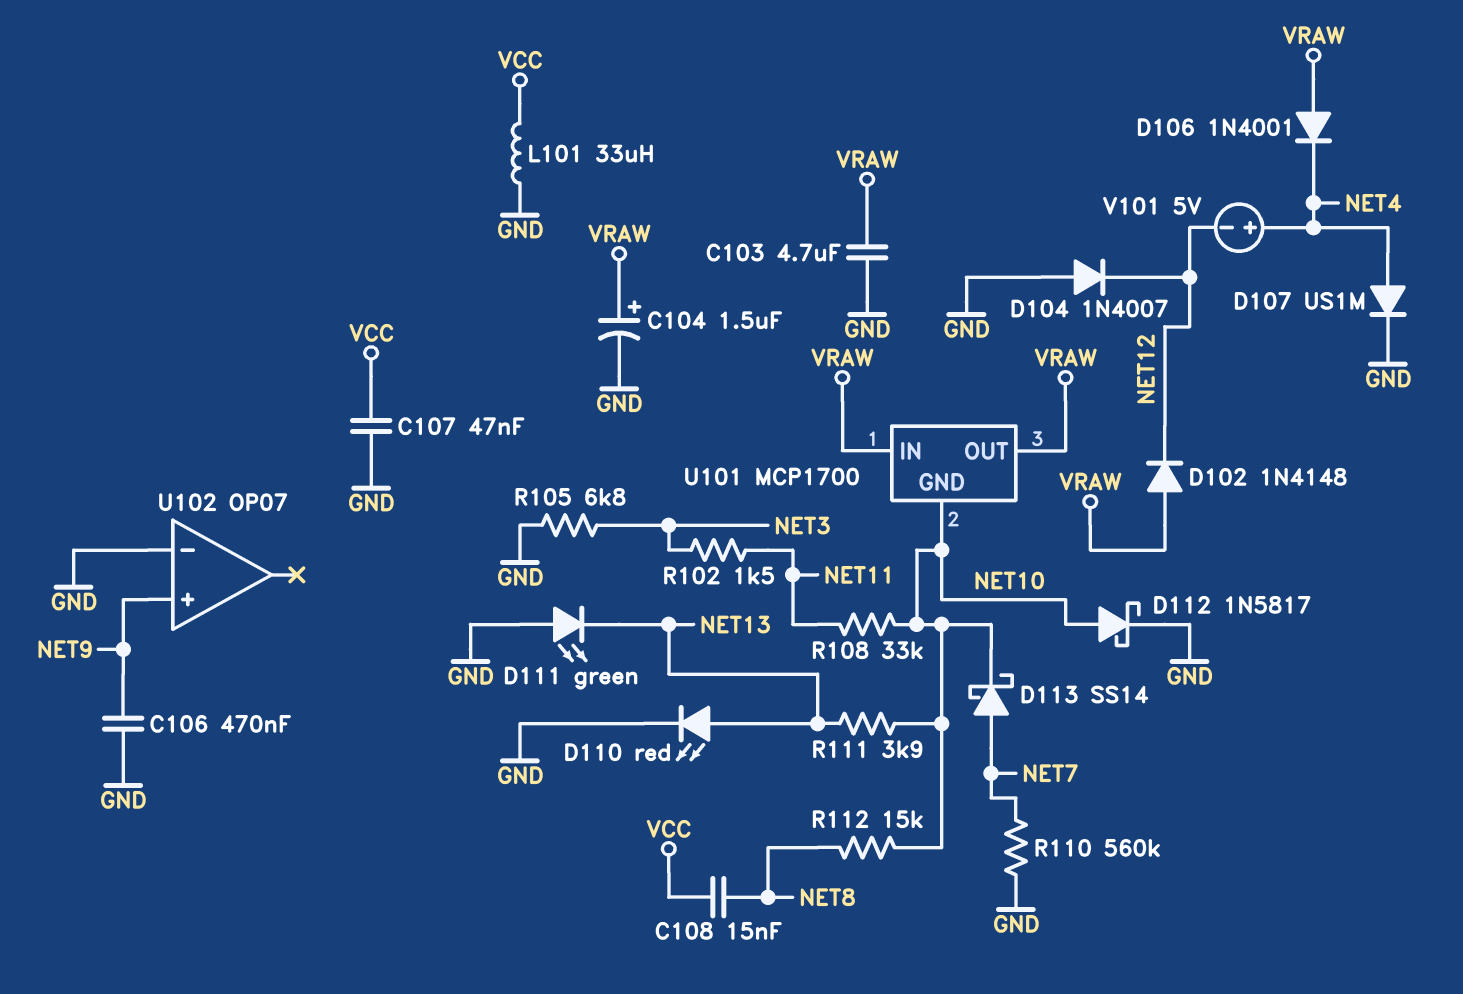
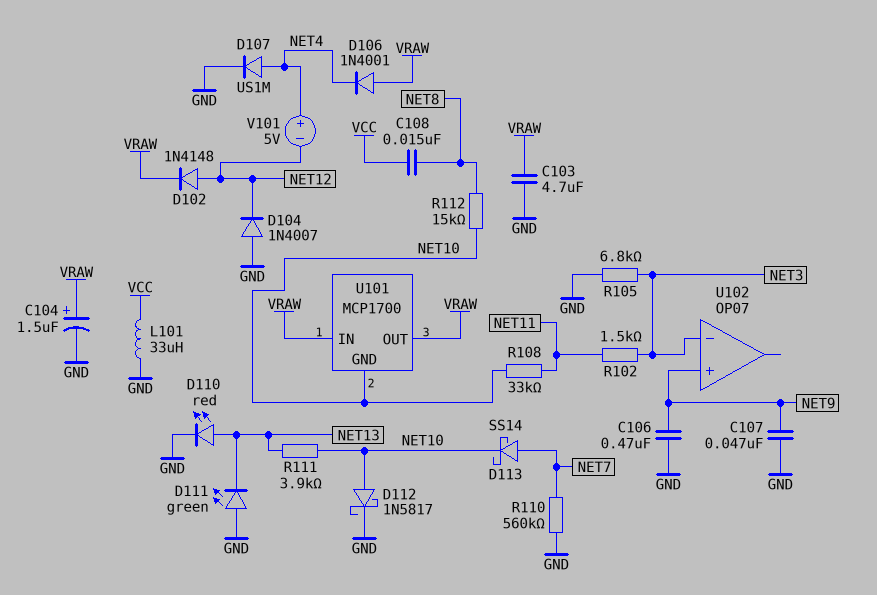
C107: 47nF (GND, VCC) -> 47nF (GND, NET9)
D102: diode 1N4148 (A VRAW, K NET12) -> diode 1N4148 (A NET12, K VRAW)
U102 pin in-: GND -> NET3

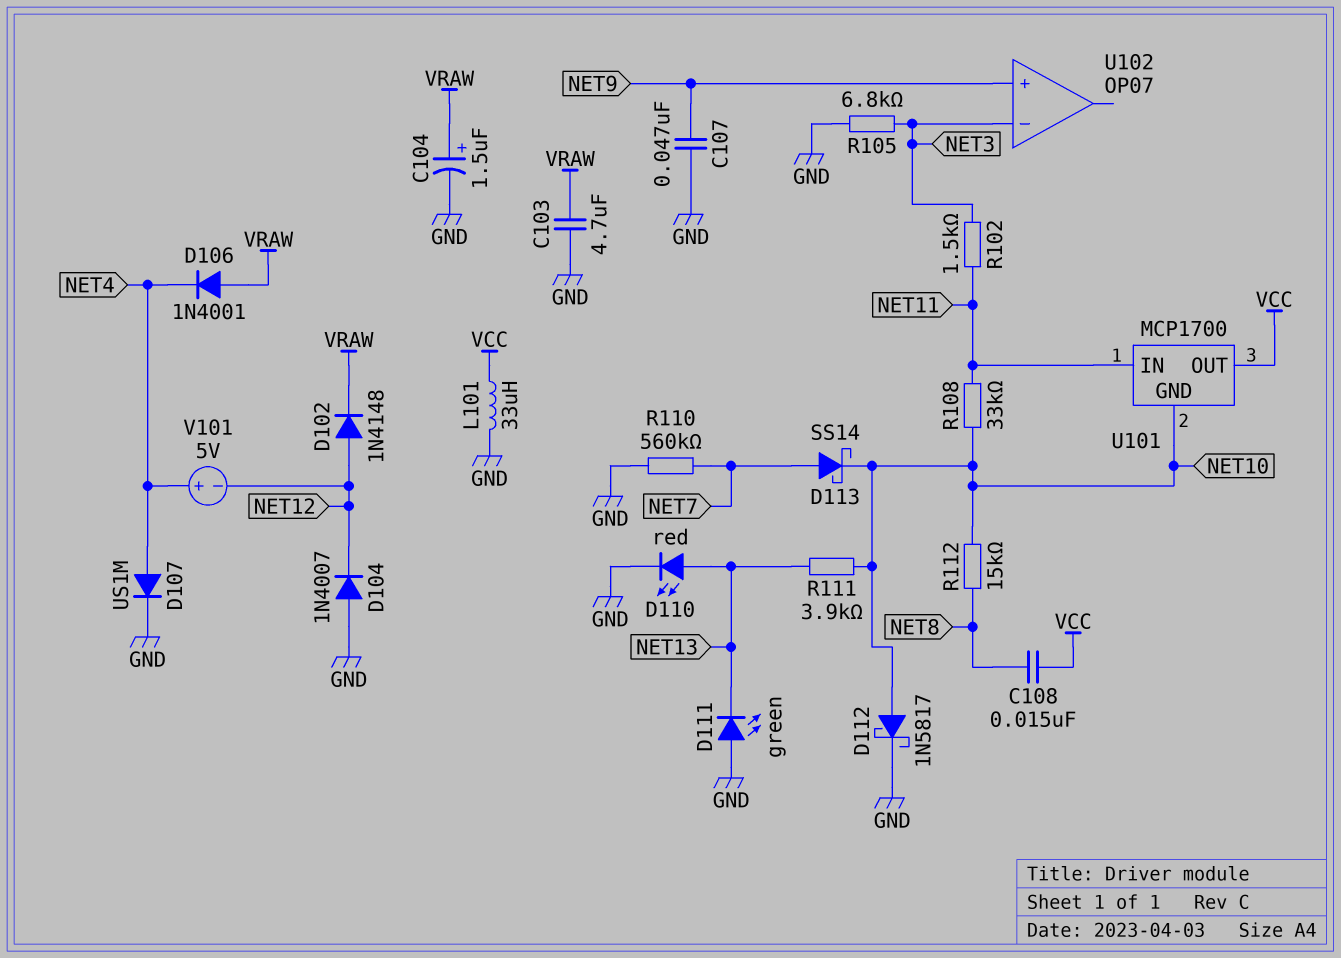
C106: 470nF (GND, NET9) -> none
U101 pin IN: VRAW -> NET11
U101 pin OUT: VRAW -> VCC

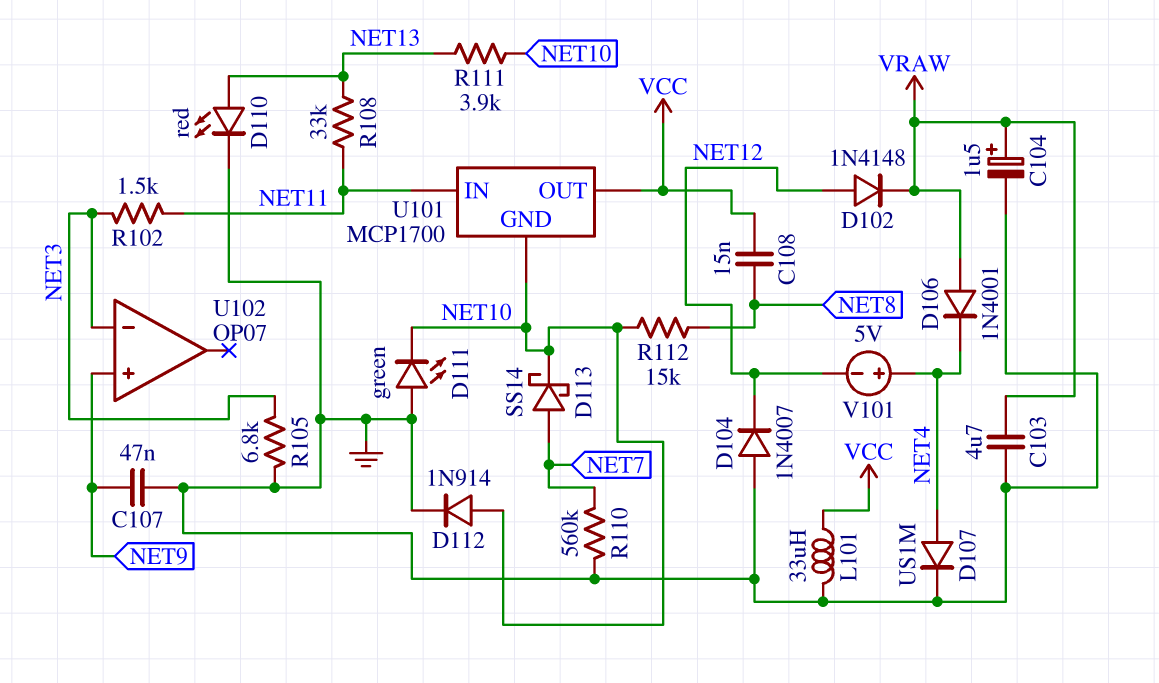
D111: LED green (A GND, K NET13) -> LED green (A GND, K NET10)
D112: schottky 1N5817 (A NET10, K GND) -> diode 1N914 (A NET10, K GND)
R108: 33k (NET10, NET11) -> 33k (NET11, NET13)

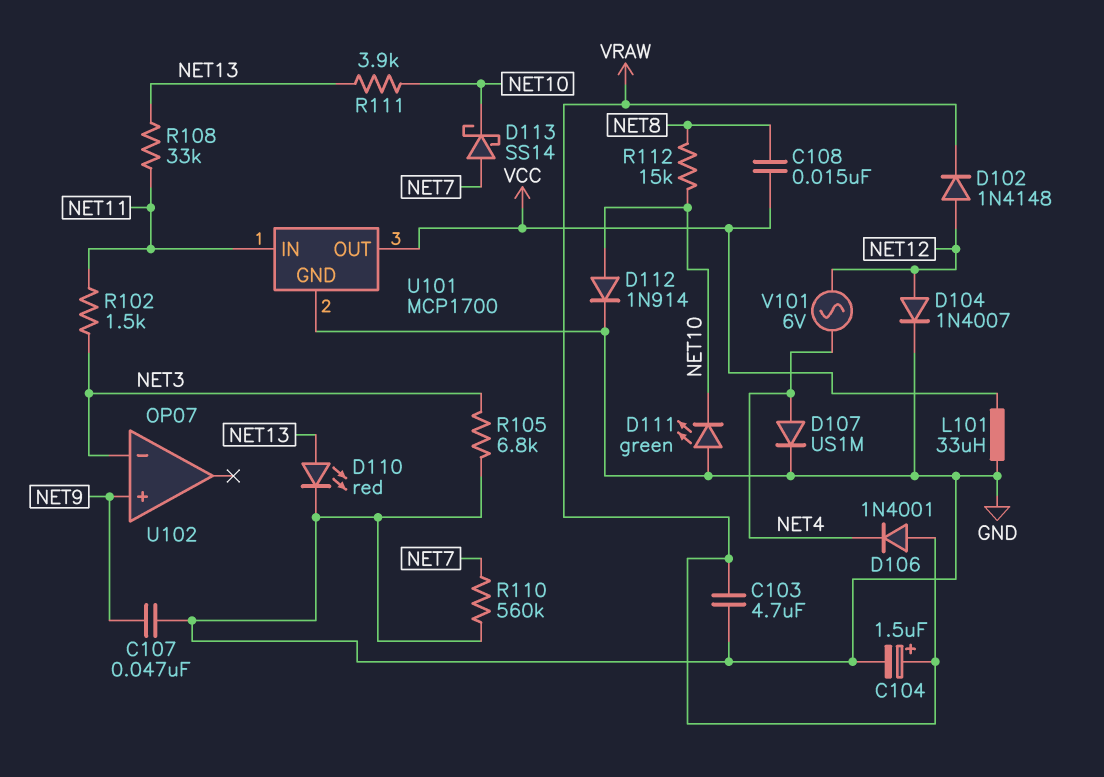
D104: diode 1N4007 (A GND, K NET12) -> diode 1N4007 (A NET12, K GND)
U101 pin GND: NET10 -> GND
V101: 5V (plus NET4, minus NET12) -> AC 6V (NET4, NET12)

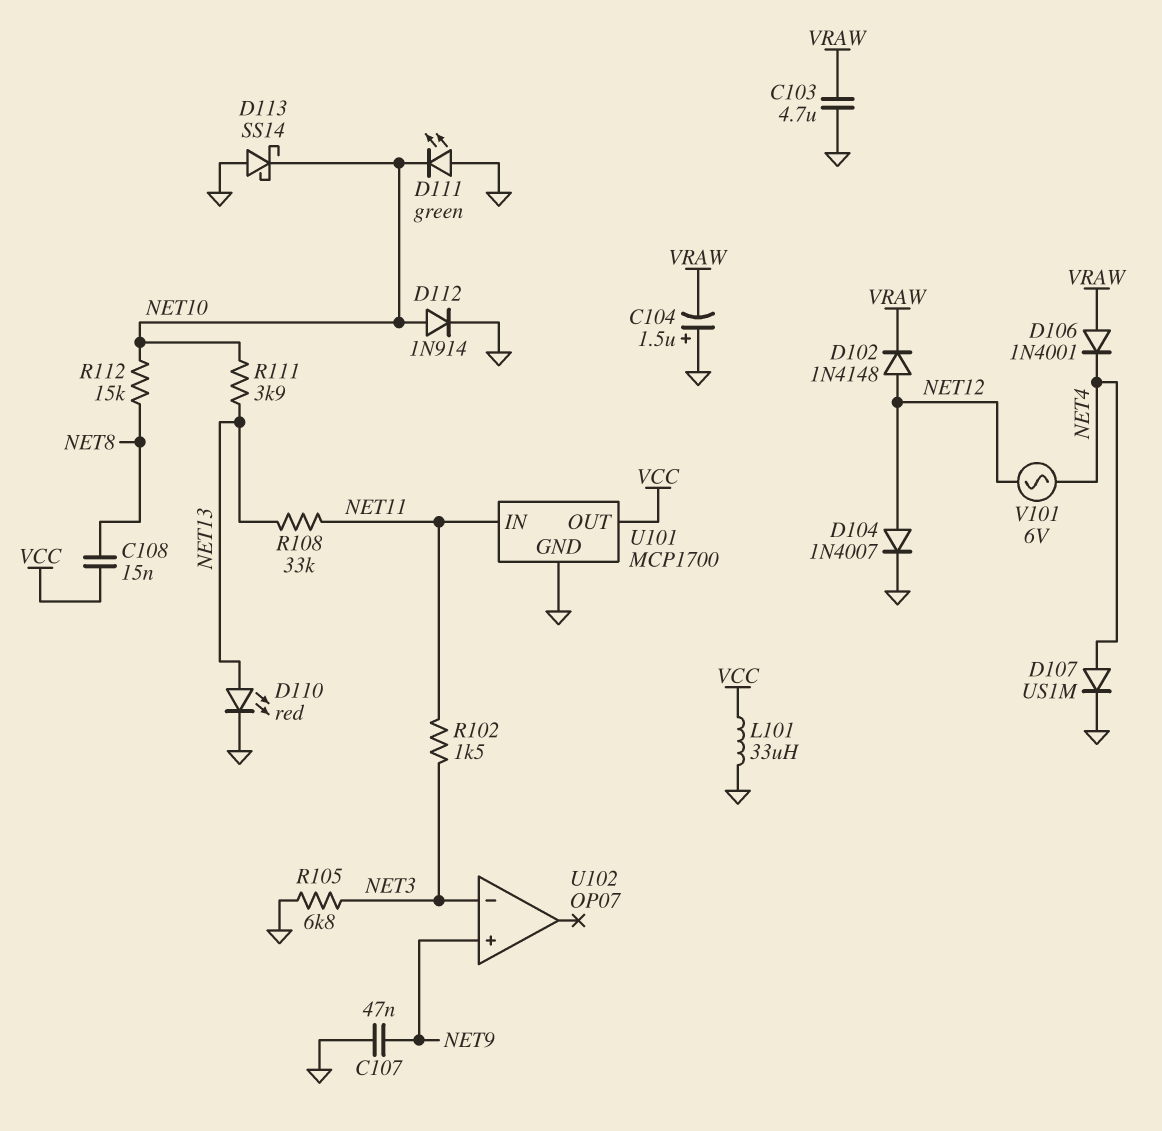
C104: 1.5uF (plus VRAW, minus GND) -> 1.5uF (plus GND, minus VRAW)
D113: schottky SS14 (A NET7, K NET10) -> schottky SS14 (A GND, K NET10)
R110: 560k (GND, NET7) -> none

